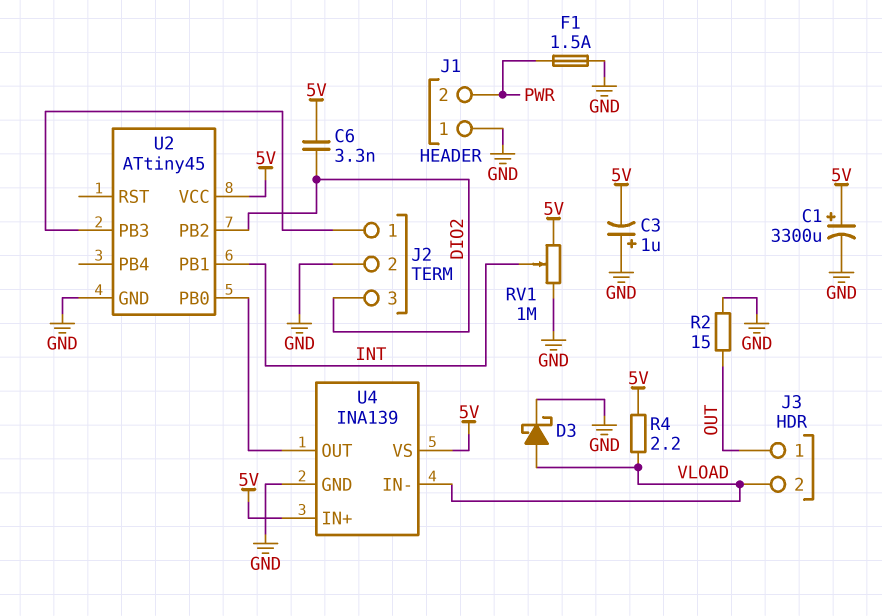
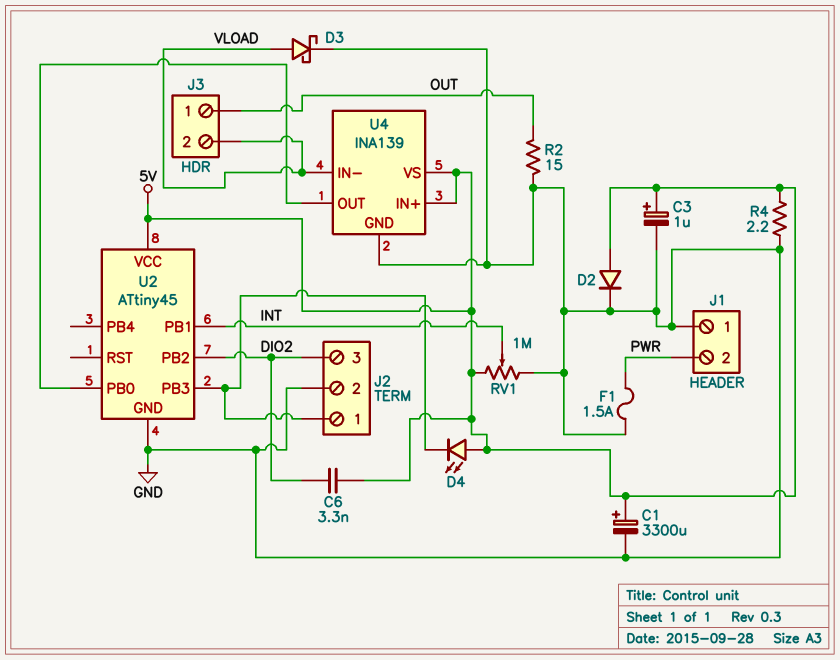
C3: 1uF (plus GND, minus 5V) -> 1uF (plus 5V, minus GND)
D2: none -> diode (A 5V, K GND)
D4: none -> LED (A 5V, K J2/1)
R4: 2.2 (5V, VLOAD) -> 2.2 (5V, GND)

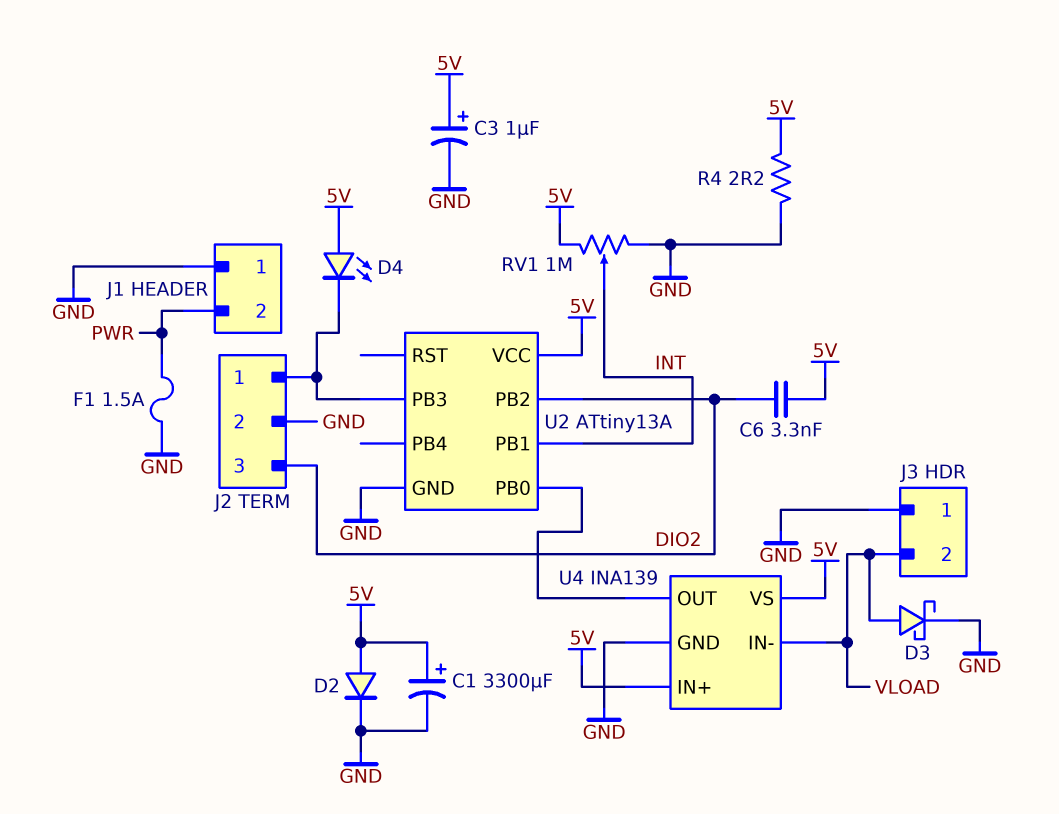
J3 pin 1: OUT -> GND
R2: 15 (GND, OUT) -> none
U2: ATtiny45 -> ATtiny13A

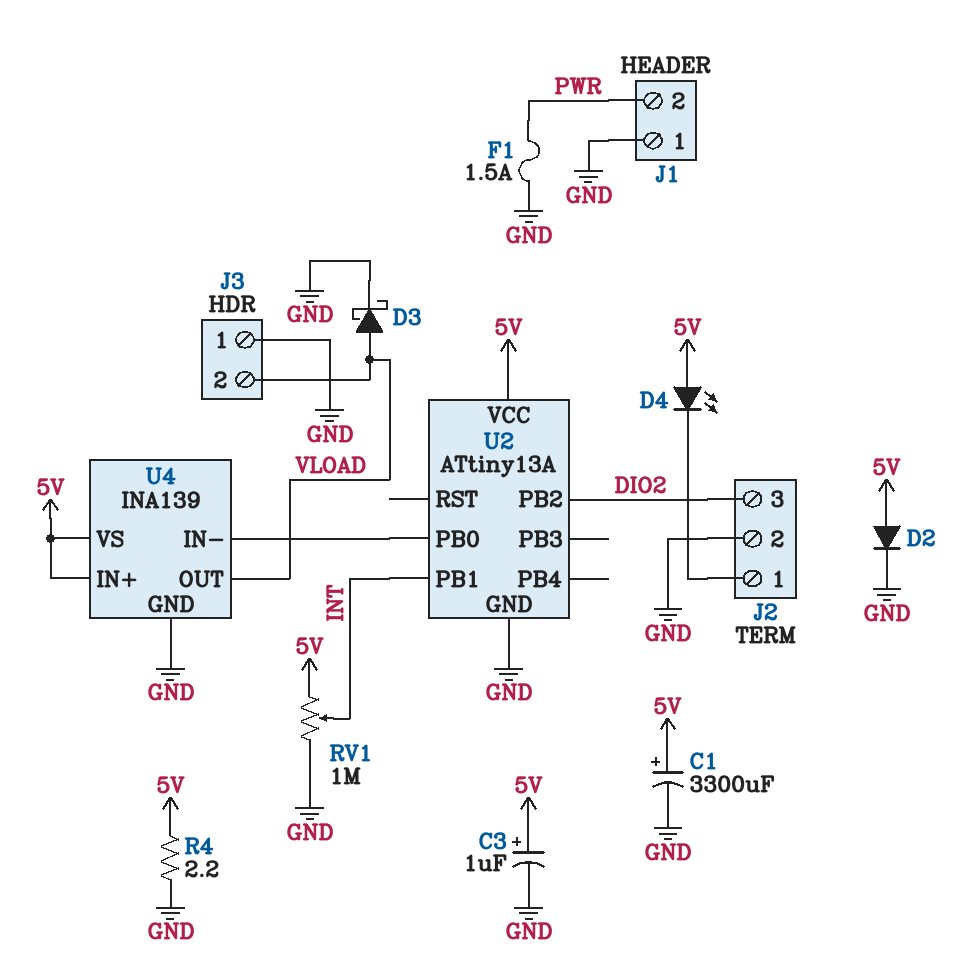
C6: 3.3nF (5V, DIO2) -> none
U2 pin PB3: J2/1 -> none
U4 pin IN-: VLOAD -> U2/PB0
U4 pin OUT: U2/PB0 -> VLOAD

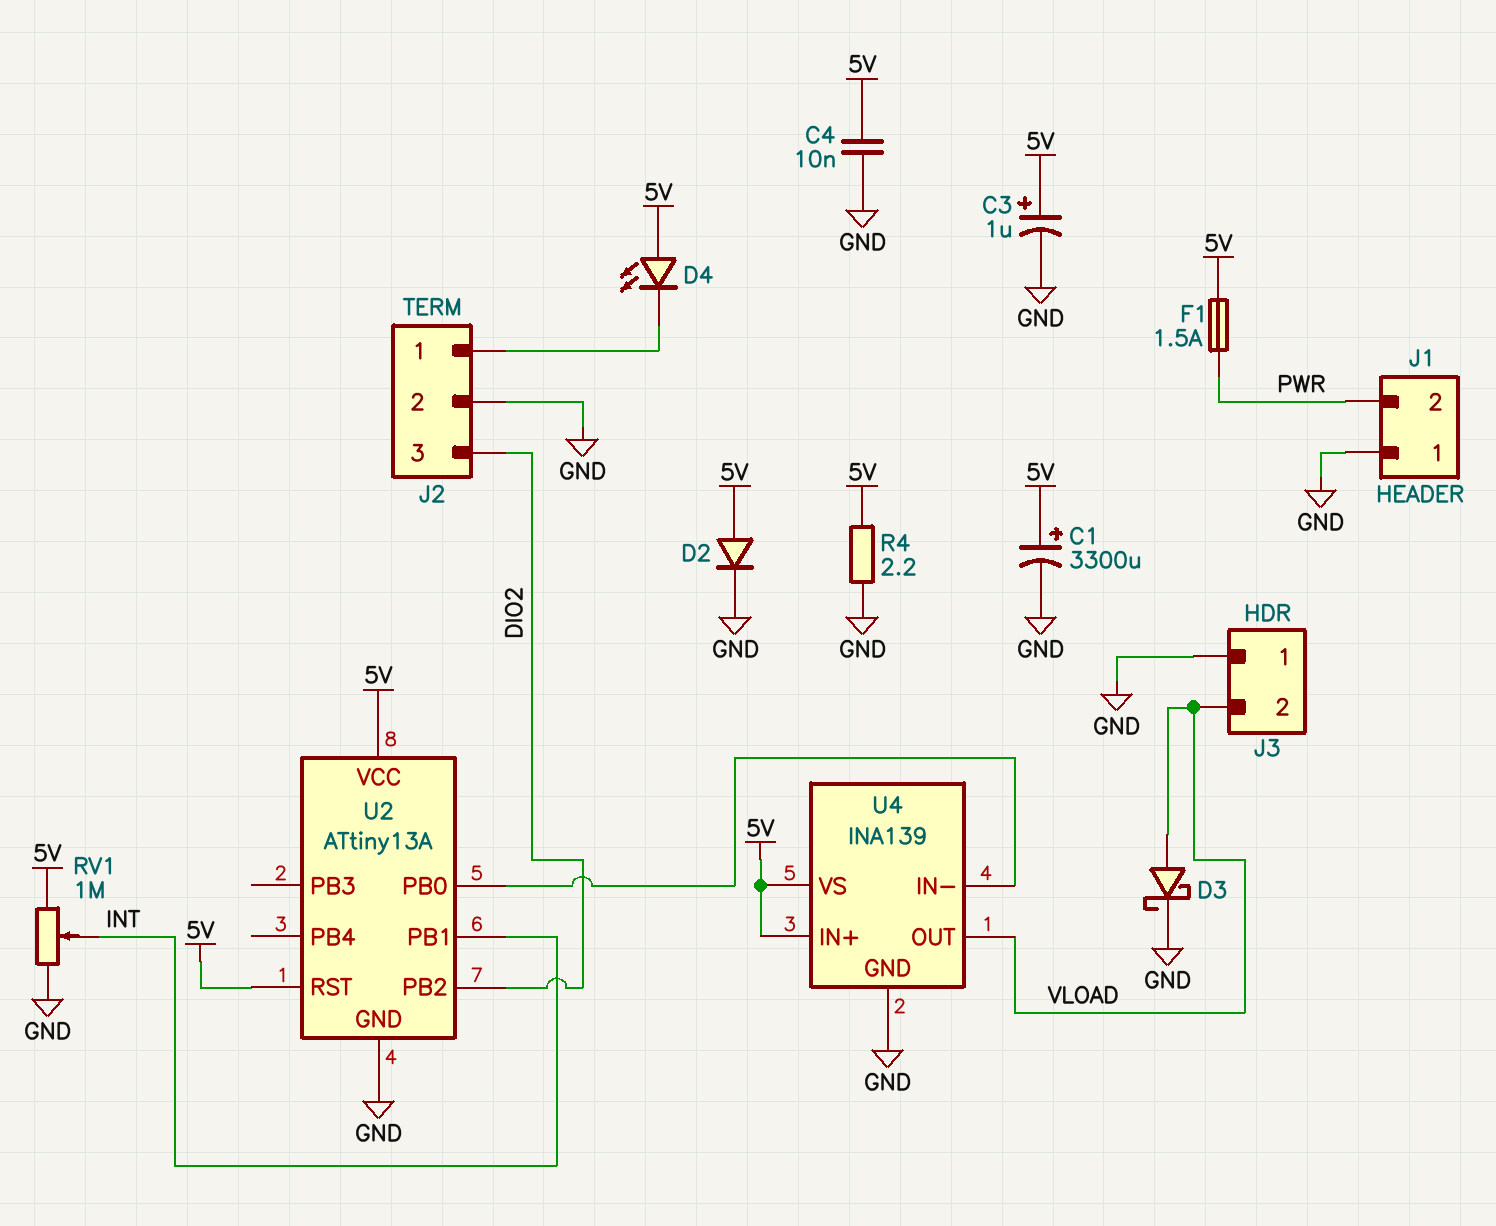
C4: none -> 10nF (5V, GND)
F1: 1.5A (GND, PWR) -> 1.5A (5V, PWR)
U2 pin RST: none -> 5V

